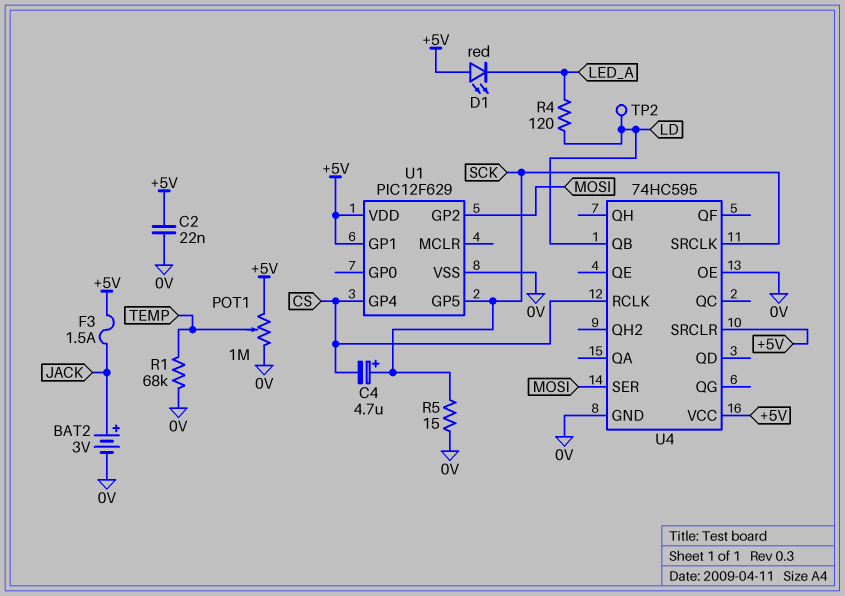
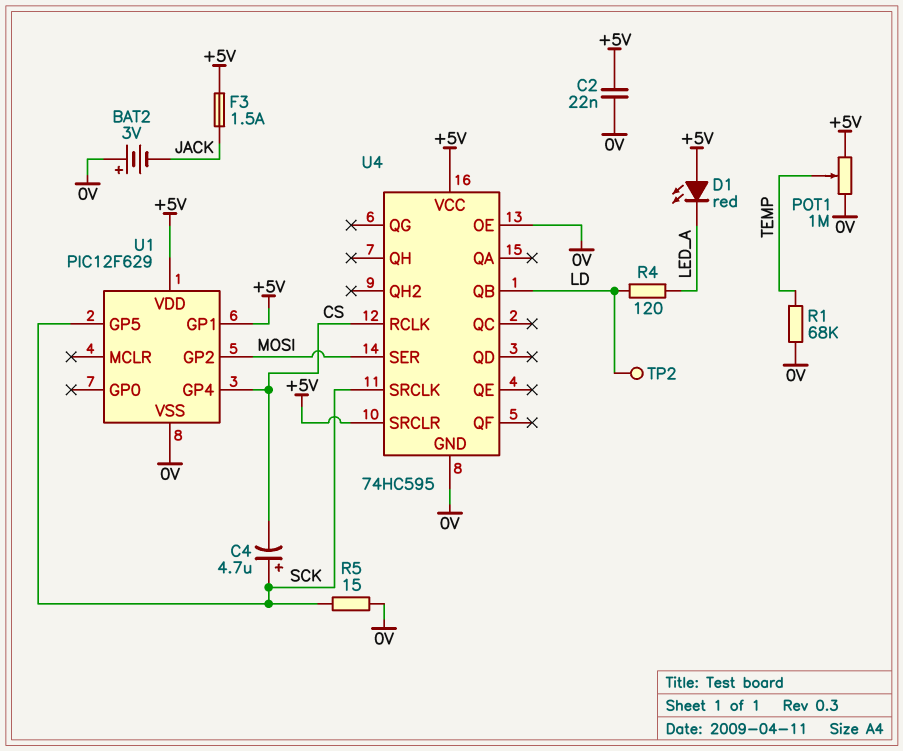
BAT2: 3V (plus JACK, minus 0V) -> 3V (plus 0V, minus JACK)

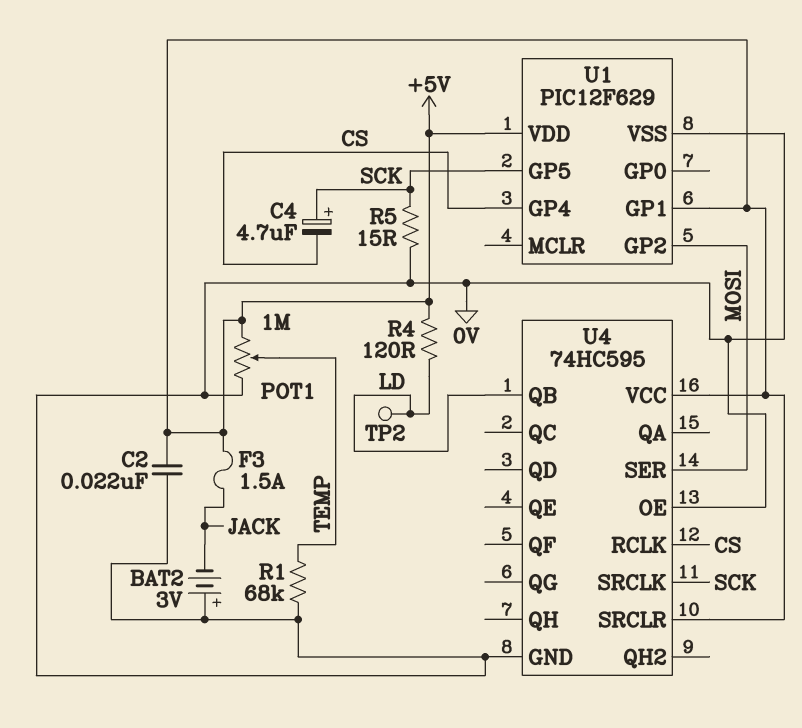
D1: LED red (A +5V, K LED_A) -> none
R4: 120 (LD, LED_A) -> 120 (+5V, LD)

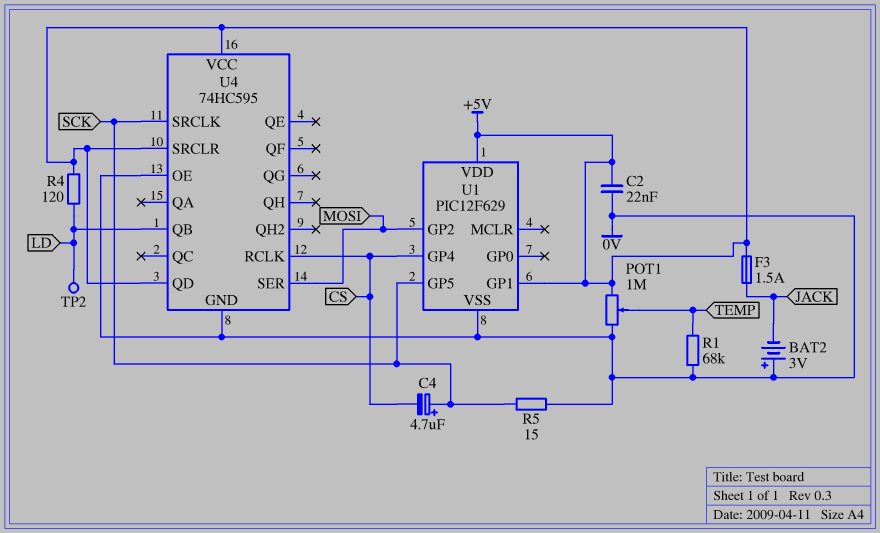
U4 pin QD: none -> +5V

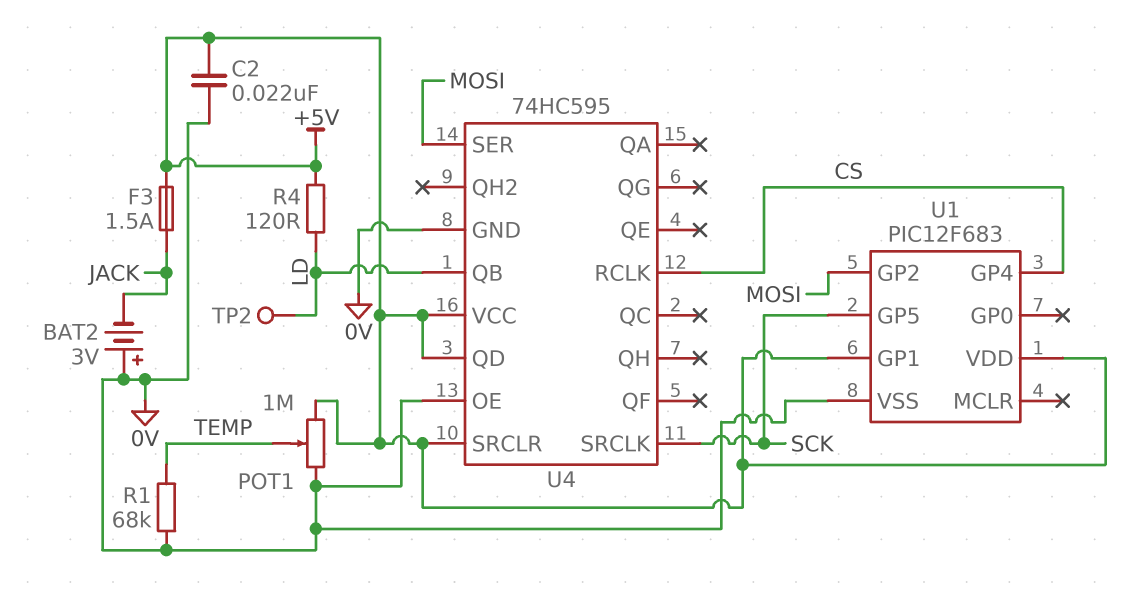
C4: 4.7uF (plus SCK, minus CS) -> none
R5: 15 (0V, SCK) -> none
U1: PIC12F629 -> PIC12F683

